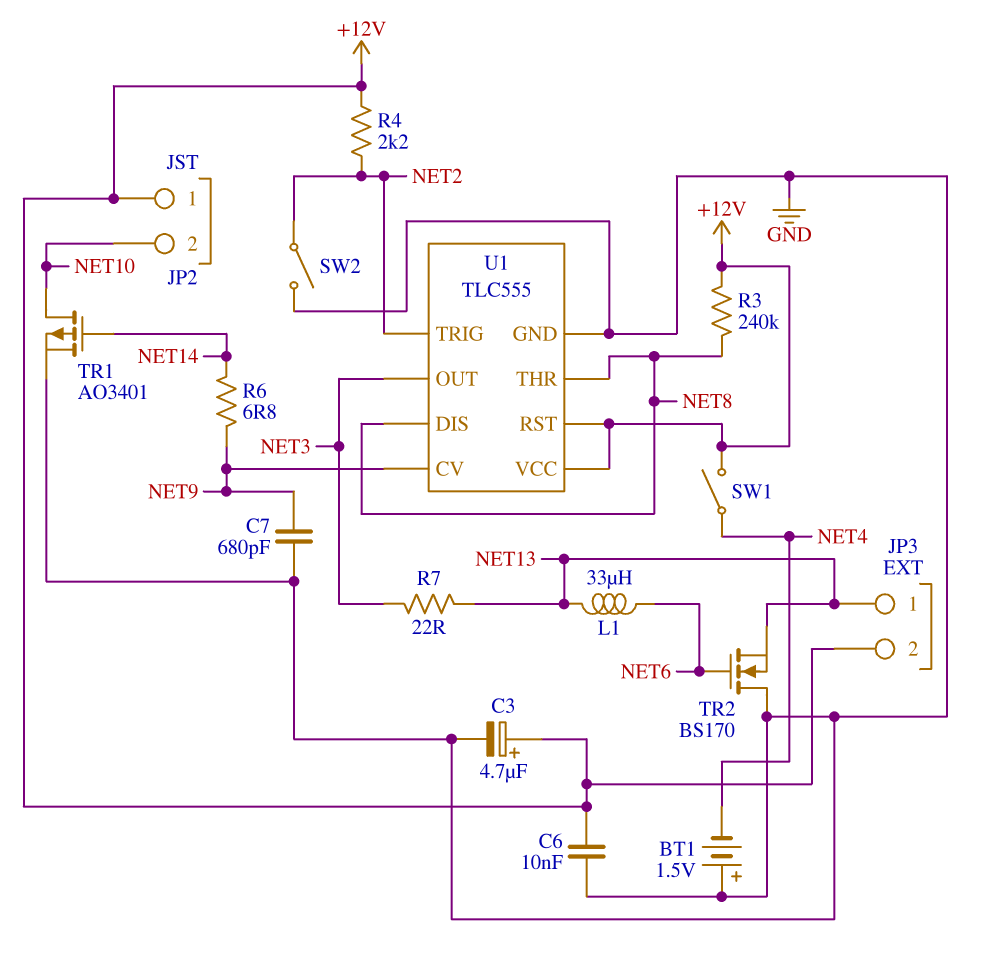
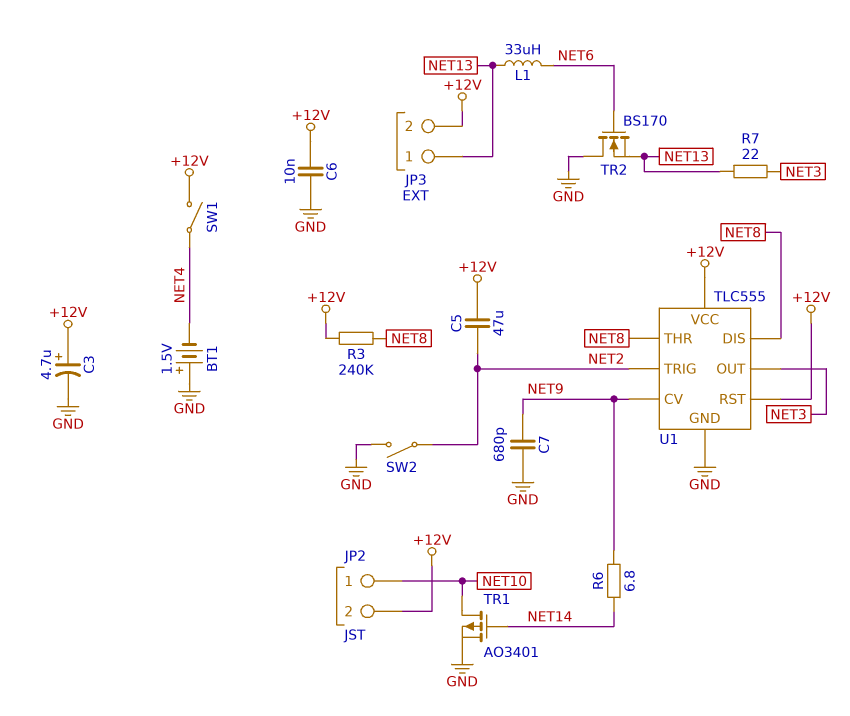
C5: none -> 47uF (+12V, NET2)
JP2 pin 1: +12V -> NET10
JP2 pin 2: NET10 -> +12V
R4: 2.2k (+12V, NET2) -> none

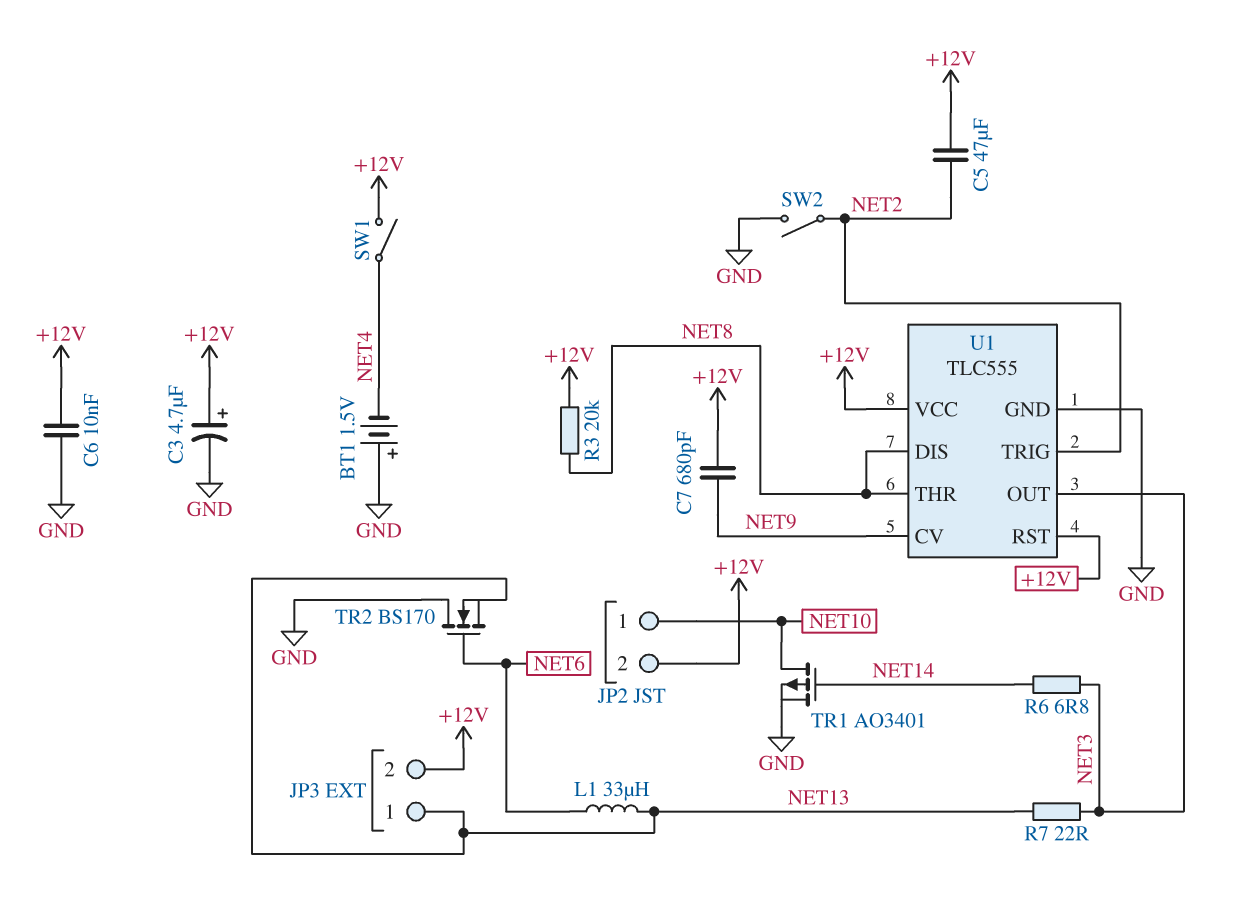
C7: 680pF (GND, NET9) -> 680pF (+12V, NET9)
R3: 240k (+12V, NET8) -> 20k (+12V, NET8)
R6: 6.8 (NET9, NET14) -> 6.8 (NET3, NET14)

